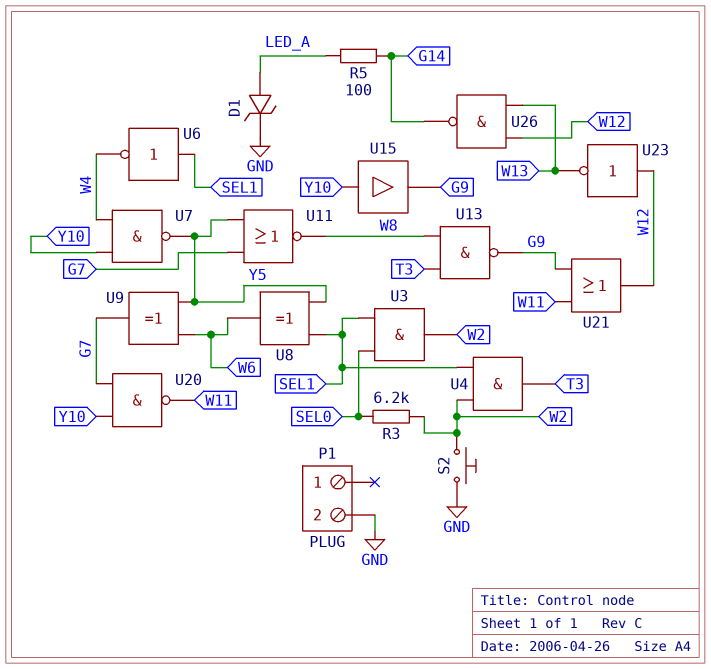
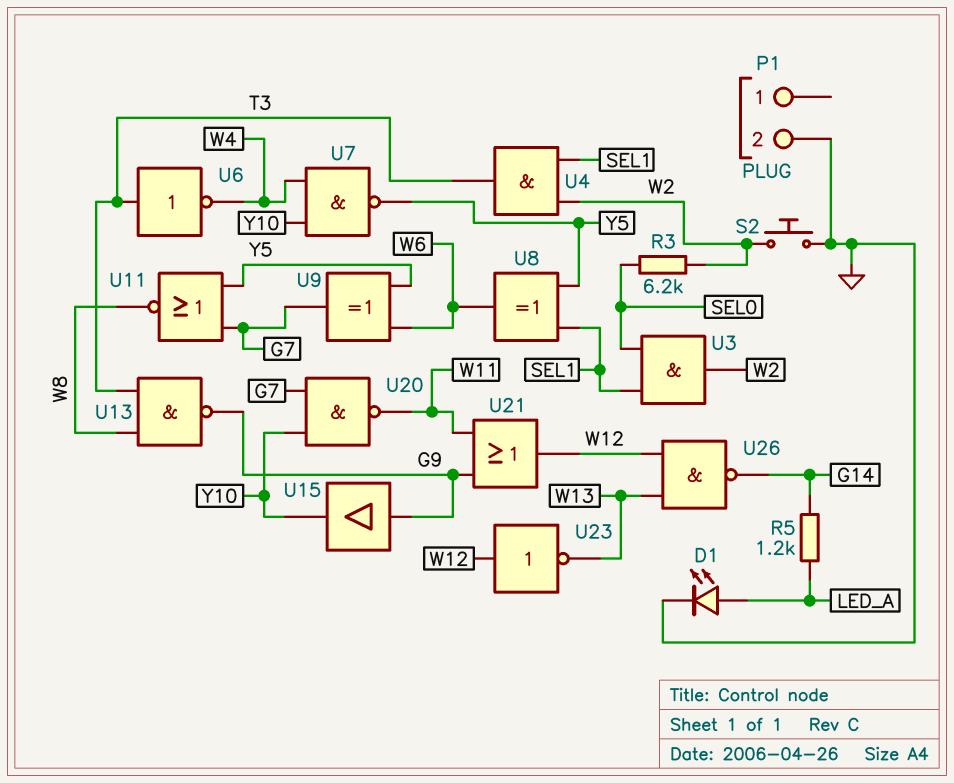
D1: zener (A LED_A, K GND) -> LED (A LED_A, K GND)
R5: 100 (G14, LED_A) -> 1.2k (G14, LED_A)
U6: NOT (in SEL1, out W4) -> NOT (in T3, out W4)
U15: buffer (in Y10, out G9) -> buffer (in G9, out Y10)

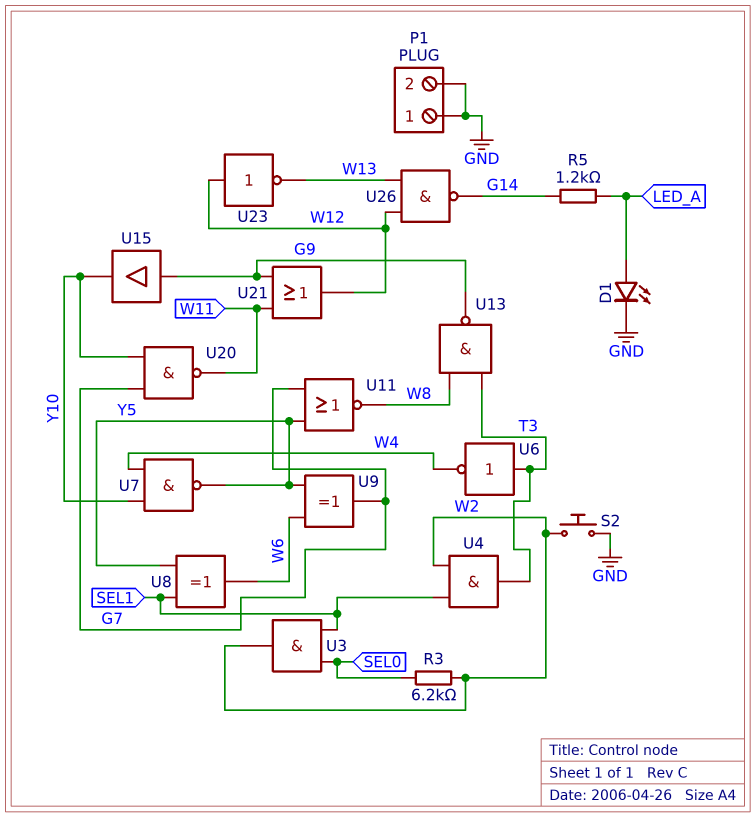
P1 pin 1: none -> GND

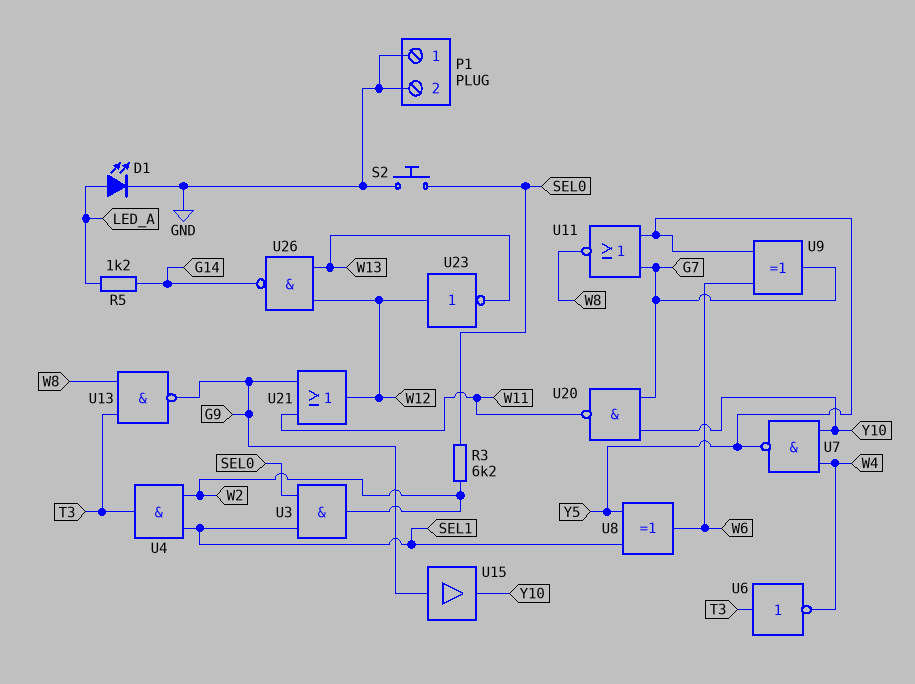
S2: button (GND, W2) -> button (GND, SEL0)

